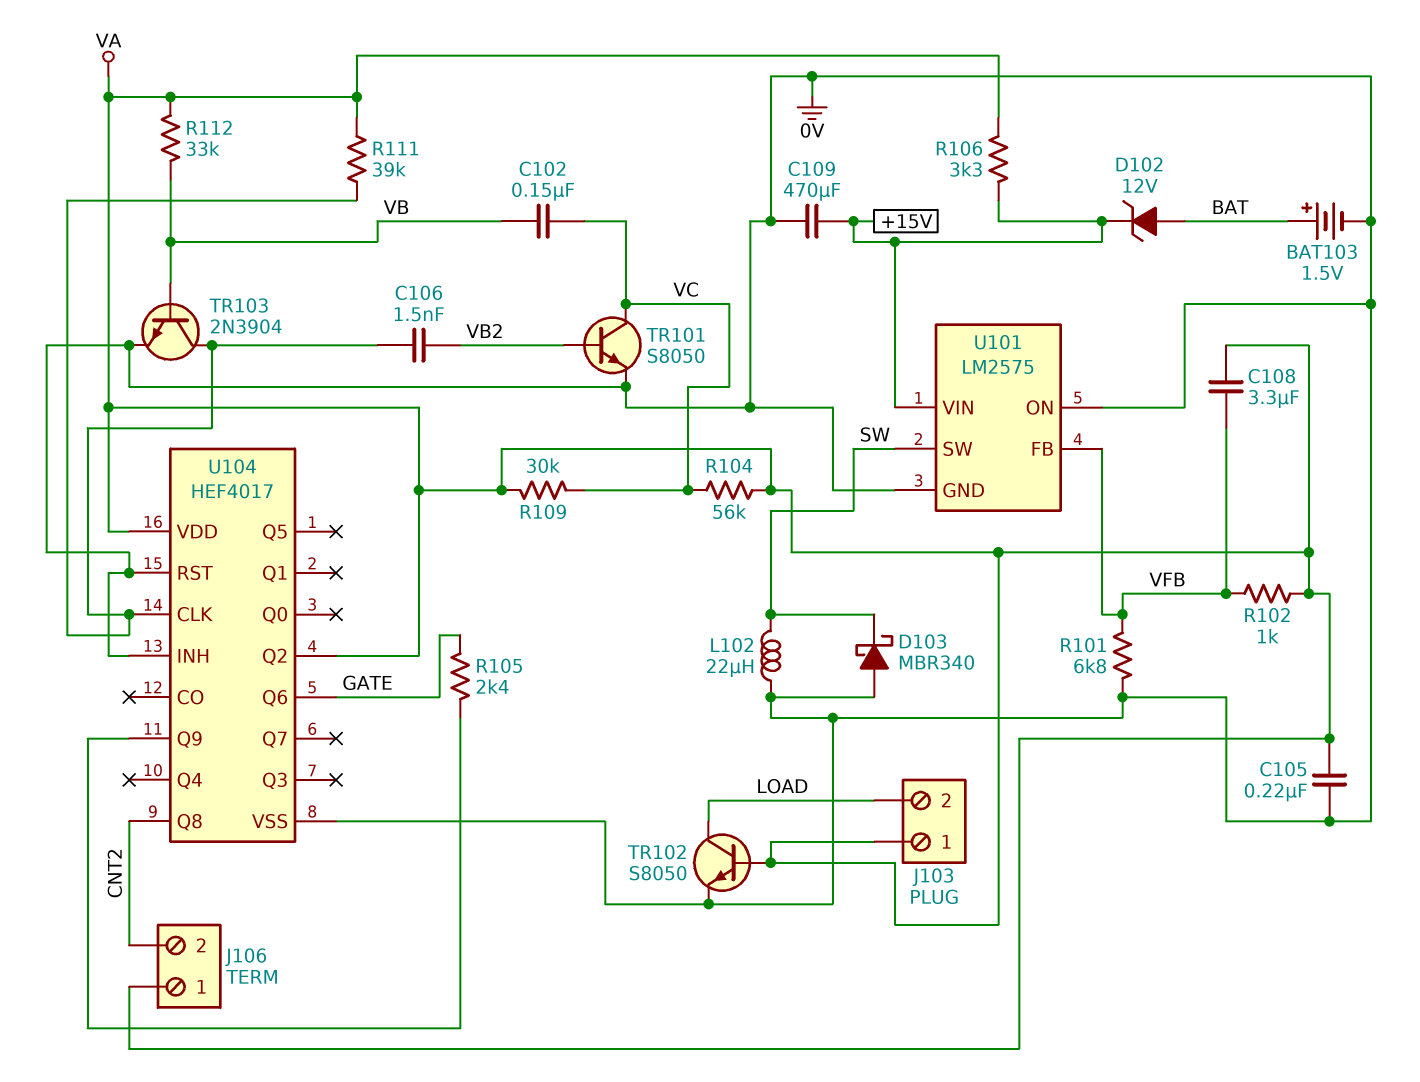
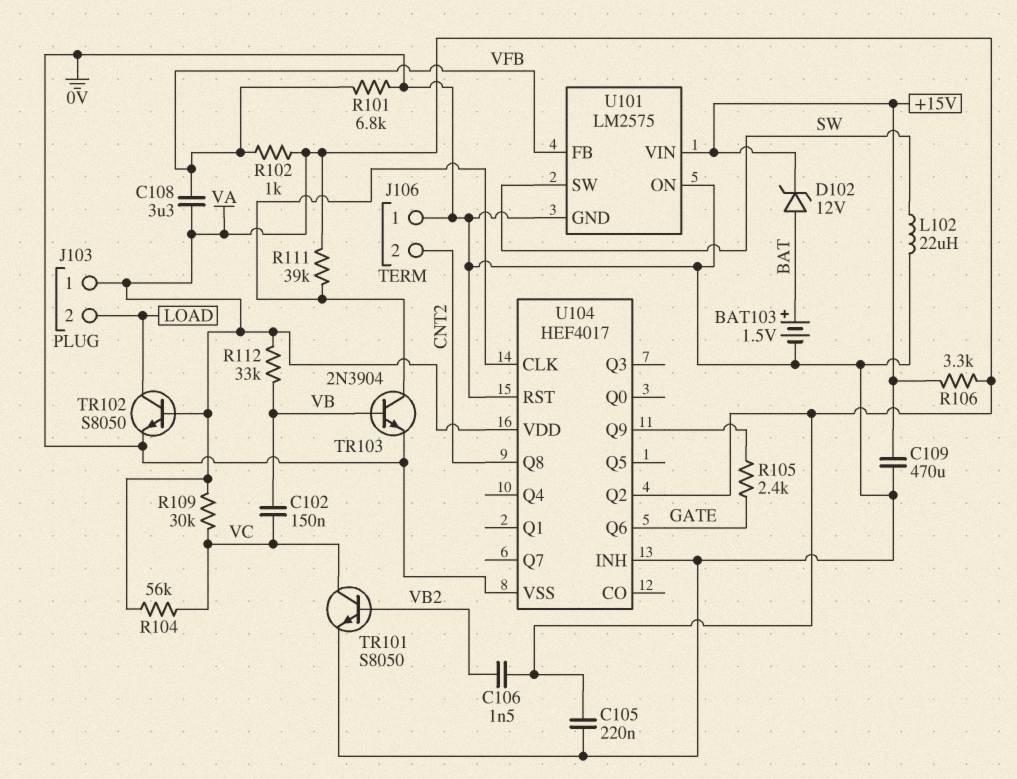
C106: 1.5nF (U104/CLK, VB2) -> 1.5nF (VA, VB2)
D103: schottky MBR340 (A 0V, K SW) -> none
J106 pin 1: VA -> 0V

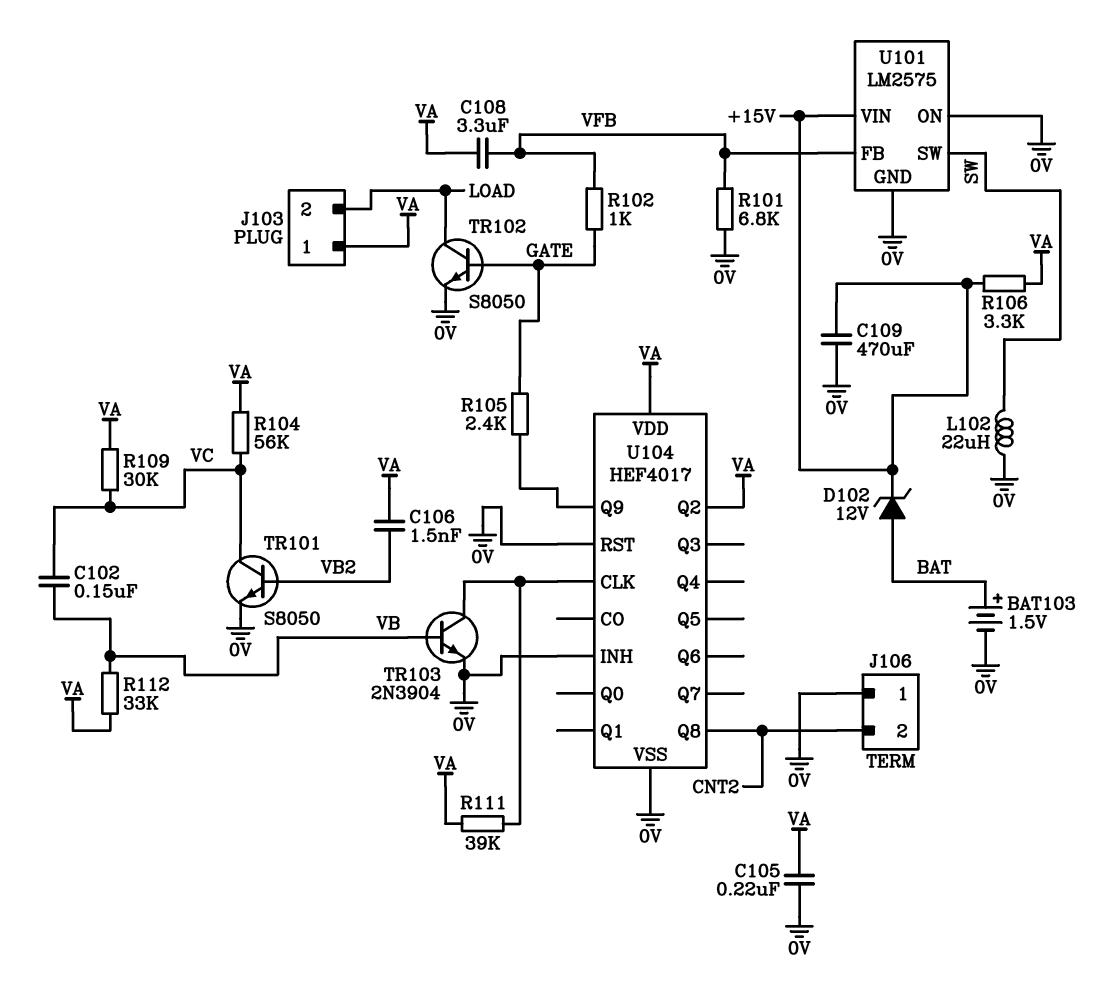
R102: 1k (VA, VFB) -> 1k (GATE, VFB)
TR102: NPN S8050 (B VA, C LOAD, E 0V) -> NPN S8050 (B GATE, C LOAD, E 0V)
U104 pin Q6: GATE -> none

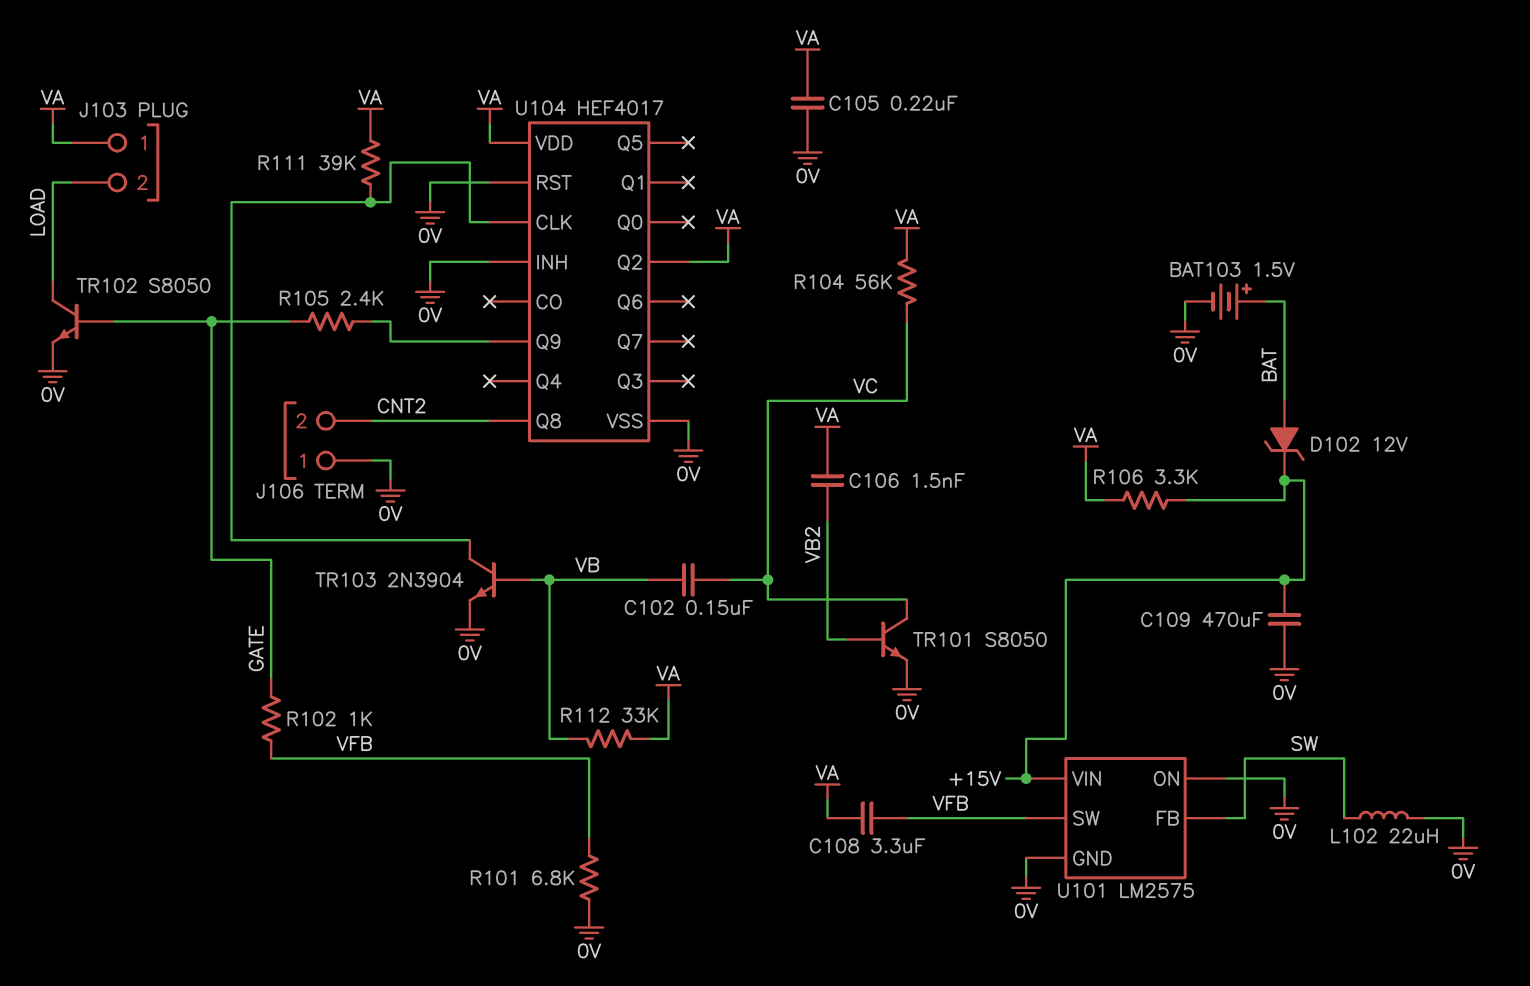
R109: 30k (VA, VC) -> none
U101 pin FB: VFB -> SW
U101 pin SW: SW -> VFB

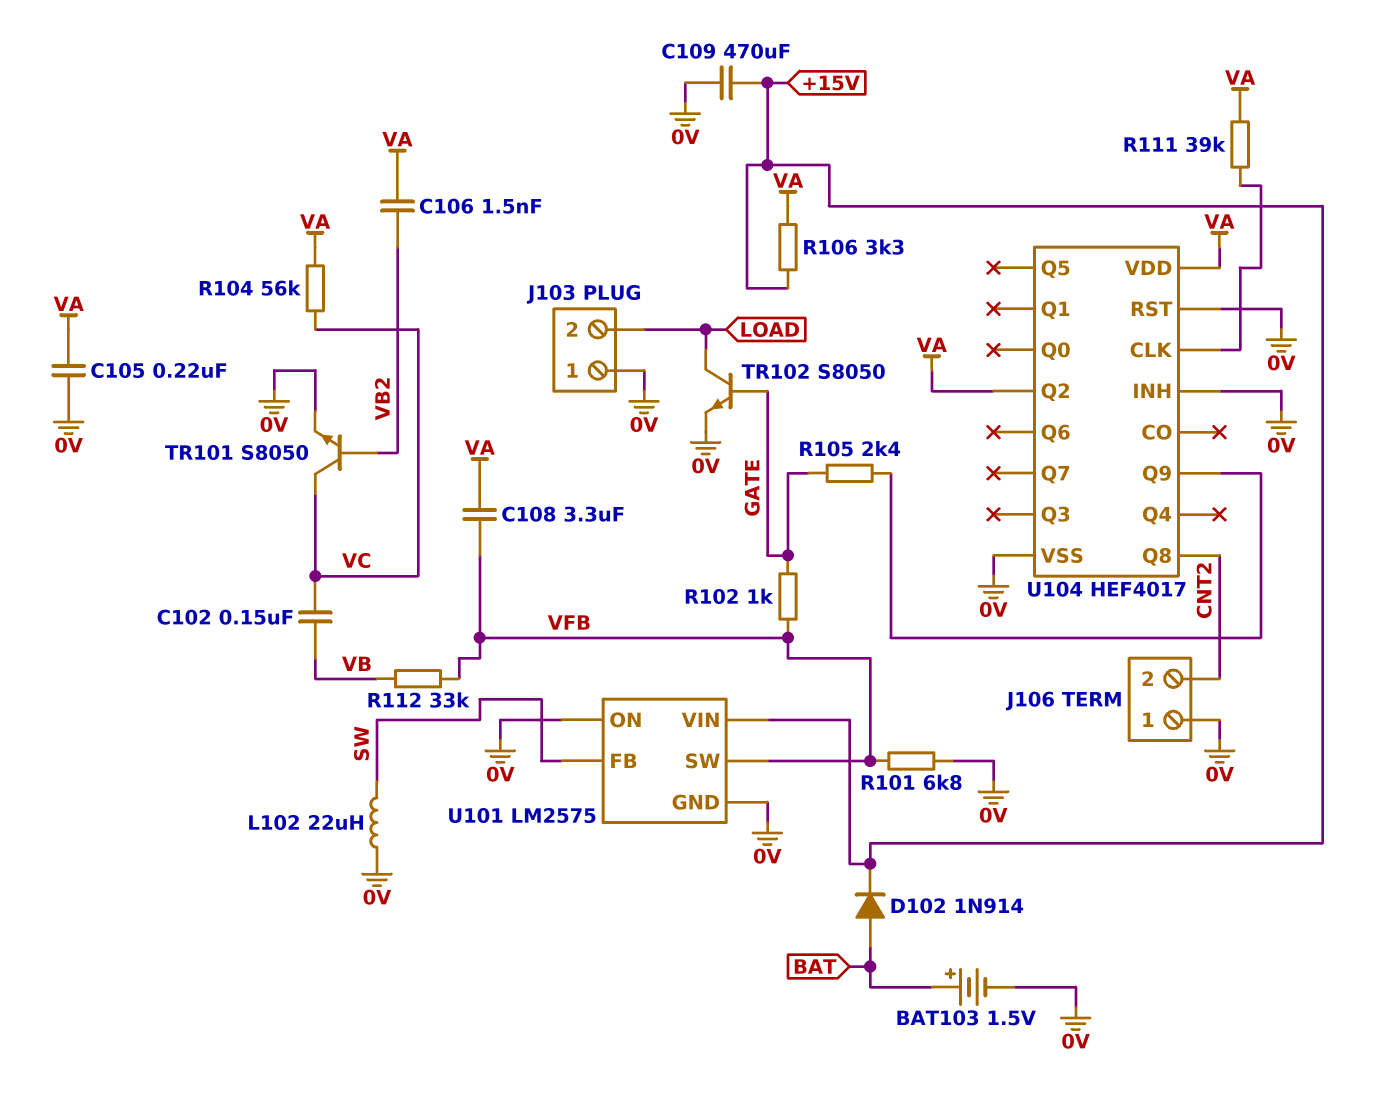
D102: zener 12V (A BAT, K +15V) -> diode 1N914 (A BAT, K +15V)
J103 pin 1: VA -> 0V
R112: 33k (VA, VB) -> 33k (VB, VFB)
TR103: NPN 2N3904 (B VB, C U104/CLK, E 0V) -> none

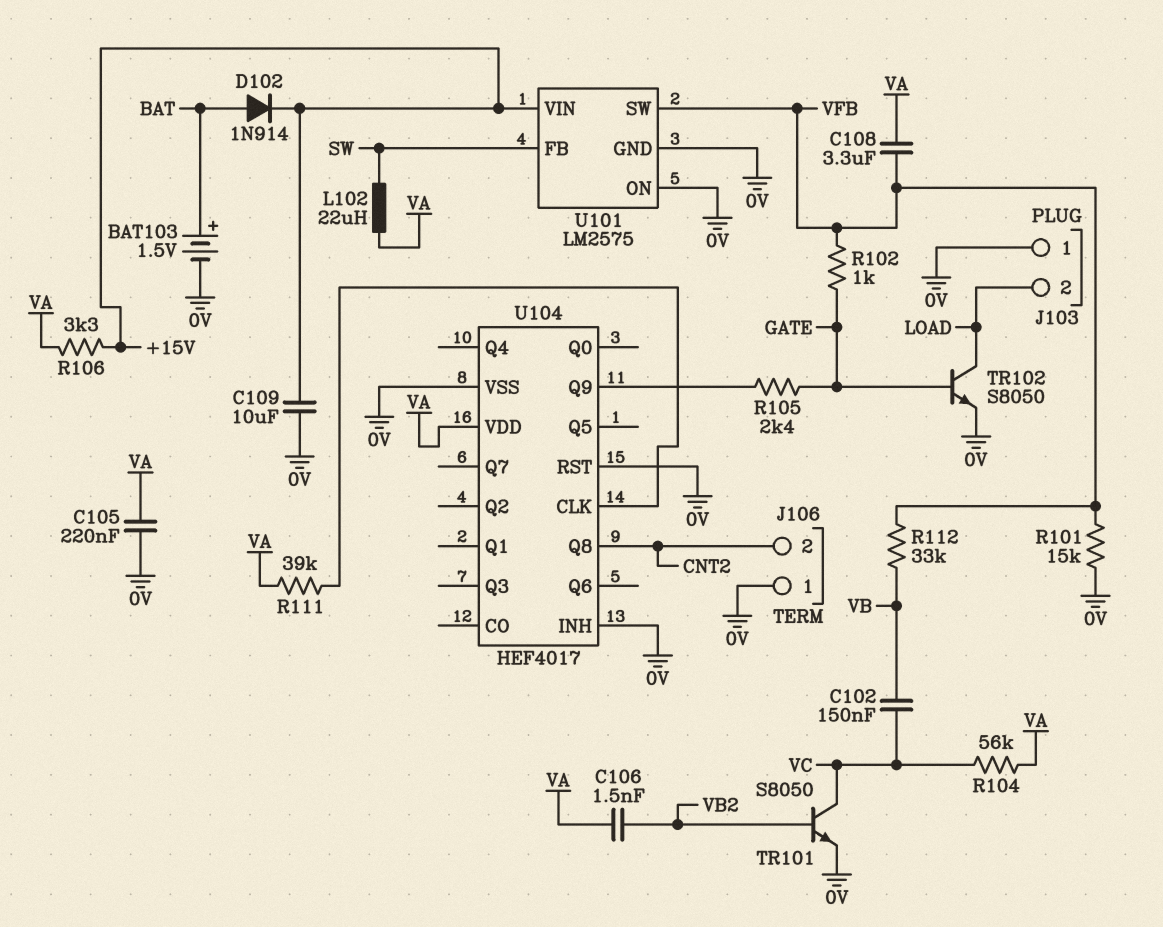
C109: 470uF (+15V, 0V) -> 10uF (+15V, 0V)
L102: 22uH (0V, SW) -> 22uH (SW, VA)
R101: 6.8k (0V, VFB) -> 15k (0V, VFB)
U104 pin Q2: VA -> none

